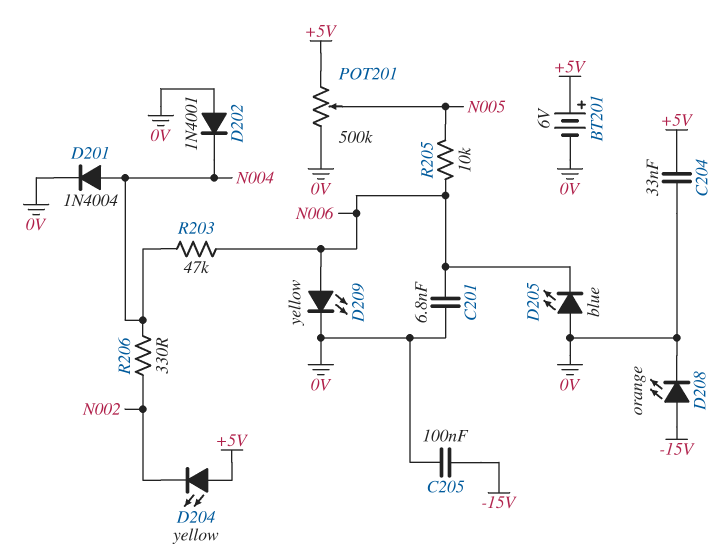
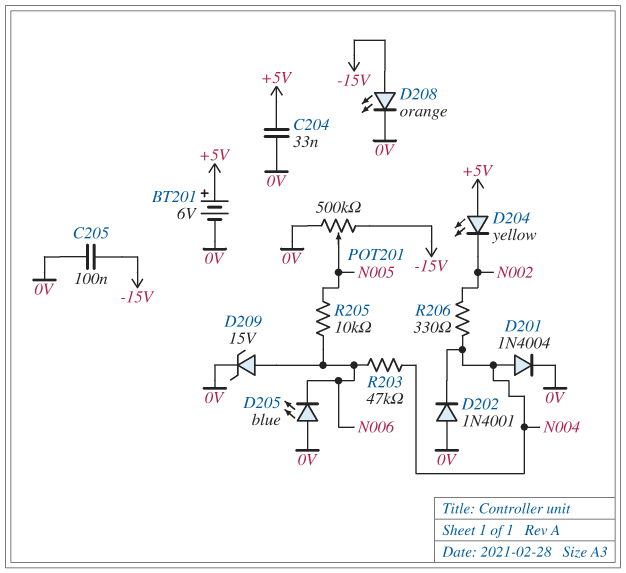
C201: 6.8nF (0V, N006) -> none
D209: LED yellow (A N006, K 0V) -> zener 15V (A N006, K 0V)
POT201: 500k (+5V, 0V, wiper N005) -> 500k (-15V, 0V, wiper N005)

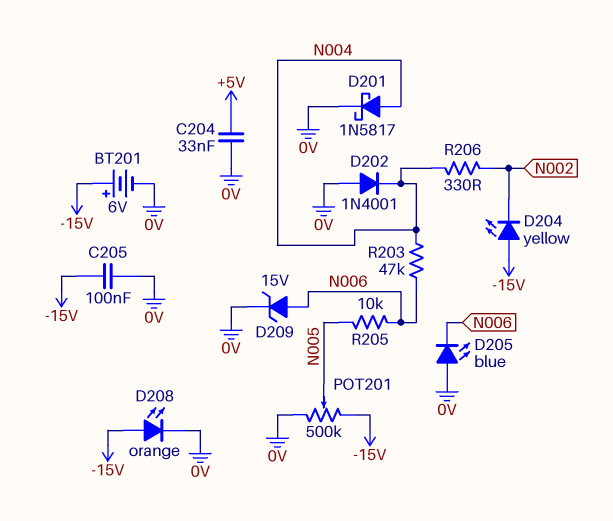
BT201: 6V (plus +5V, minus 0V) -> 6V (plus -15V, minus 0V)
D201: diode 1N4004 (A N004, K 0V) -> schottky 1N5817 (A N004, K 0V)
D204: LED yellow (A +5V, K N002) -> LED yellow (A -15V, K N002)

